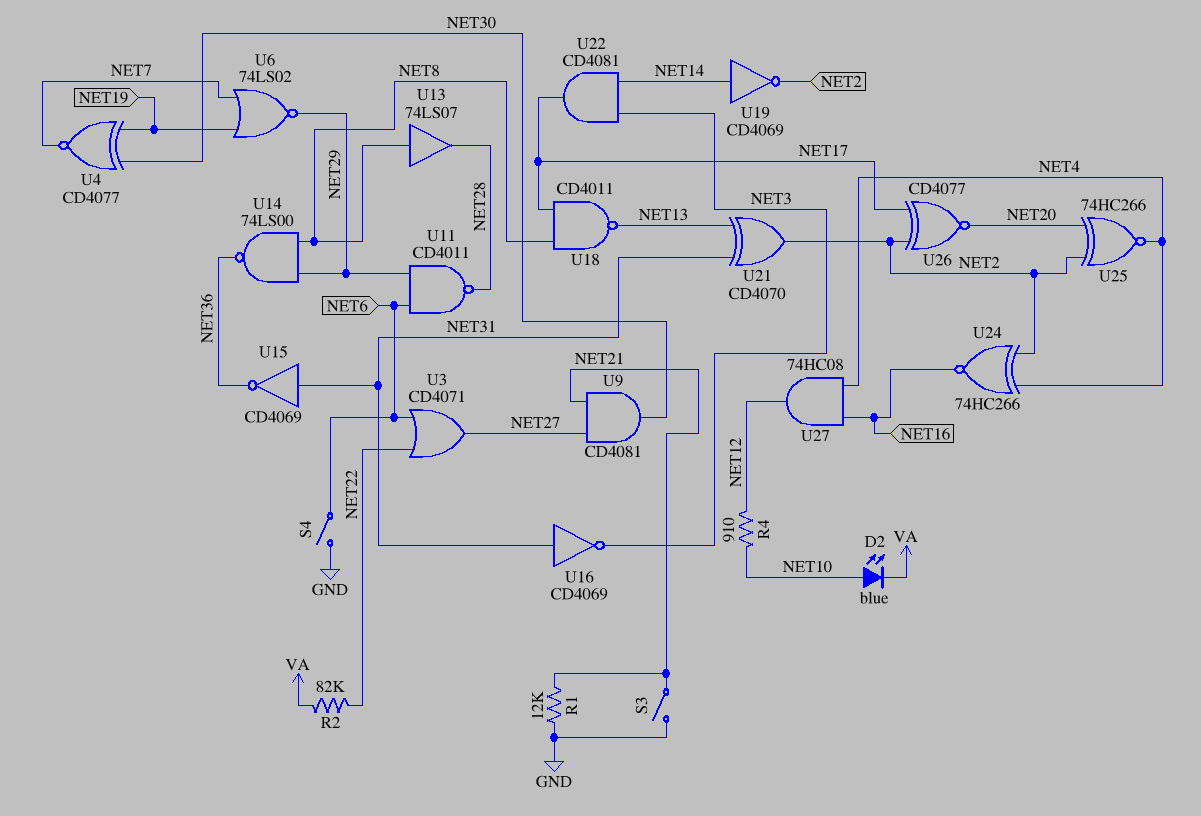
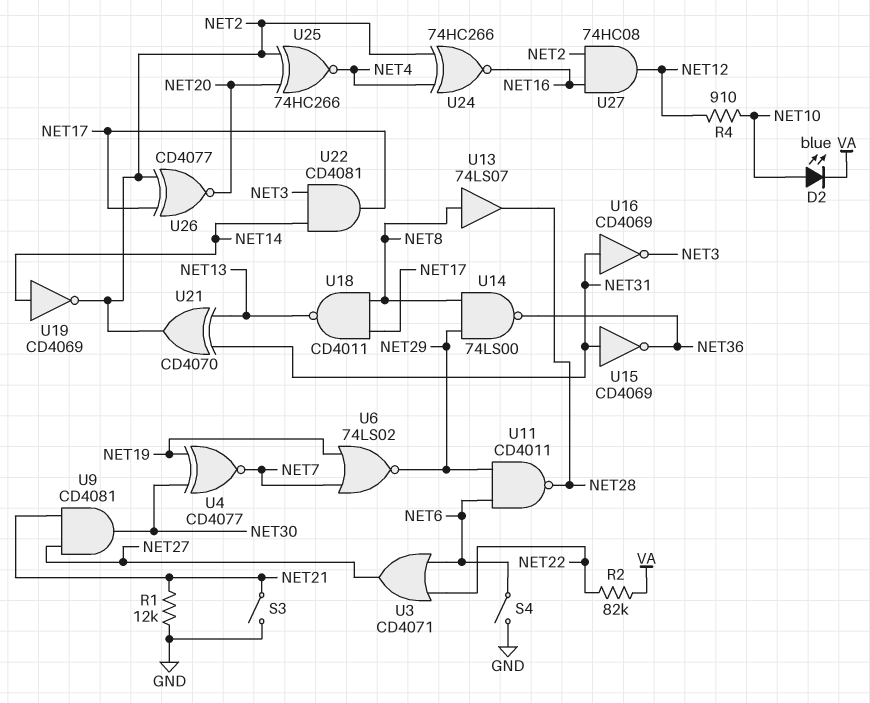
U27: AND 74HC08 (in NET4, in NET16, out NET12) -> AND 74HC08 (in NET2, in NET16, out NET12)

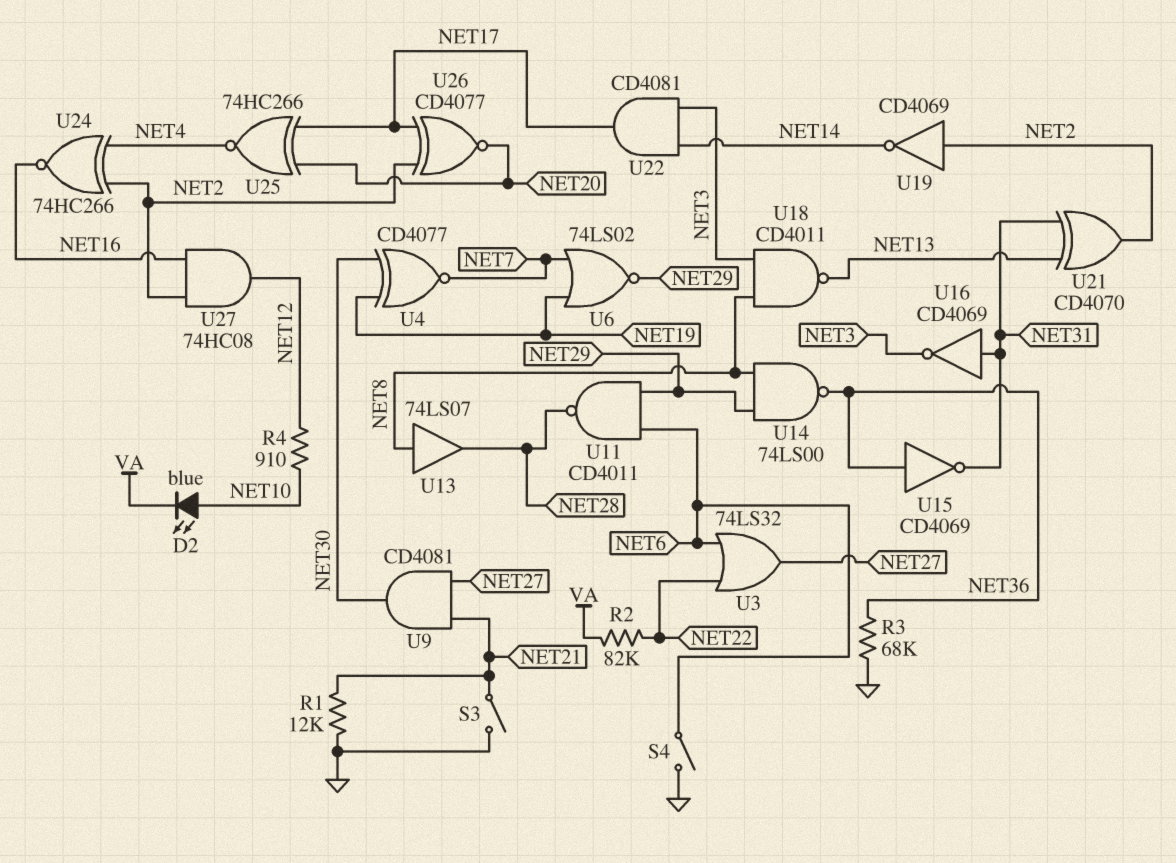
R3: none -> 68k (GND, NET36)
U3: OR CD4071 (in NET6, in NET22, out NET27) -> OR 74LS32 (in NET6, in NET22, out NET27)
U15: NOT CD4069 (in NET31, out NET36) -> NOT CD4069 (in NET36, out NET31)
U18: NAND CD4011 (in NET8, in NET17, out NET13) -> NAND CD4011 (in NET3, in NET8, out NET13)
U19: NOT CD4069 (in NET14, out NET2) -> NOT CD4069 (in NET2, out NET14)
U25: XNOR 74HC266 (in NET2, in NET20, out NET4) -> XNOR 74HC266 (in NET17, in NET20, out NET4)

